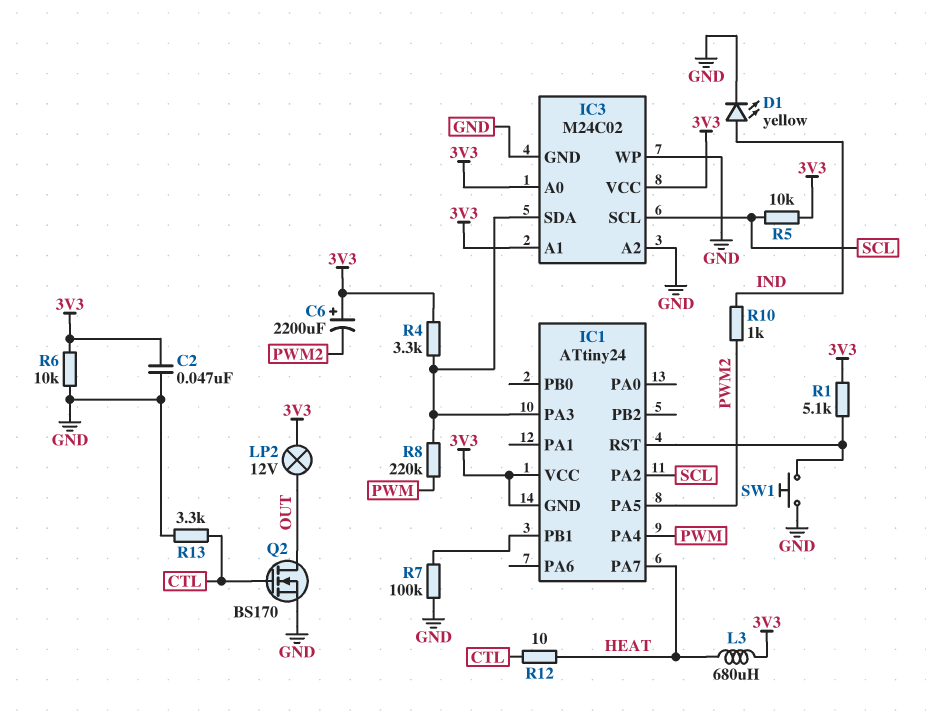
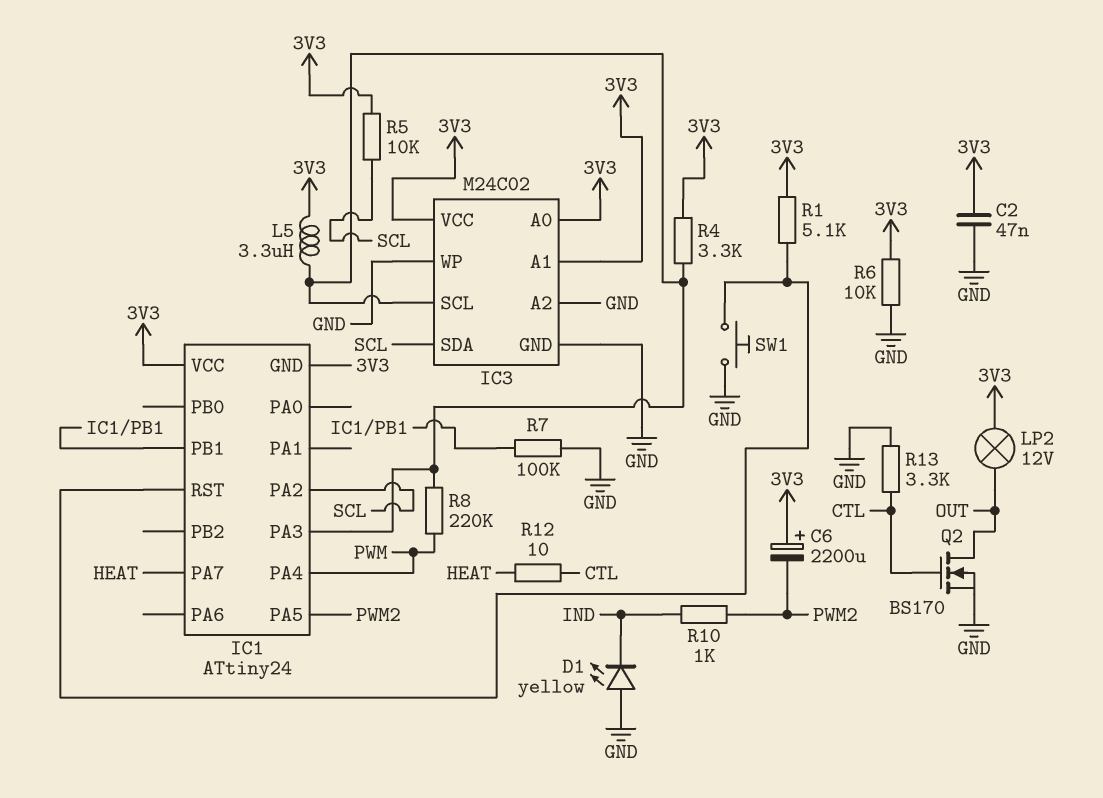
D1: LED yellow (A IND, K GND) -> LED yellow (A GND, K IND)
IC3 pin SCL: SCL -> IC1/PA3
IC3 pin SDA: IC1/PA3 -> SCL
L3: 680uH (3V3, HEAT) -> none
L5: none -> 3.3uH (3V3, IC1/PA3)

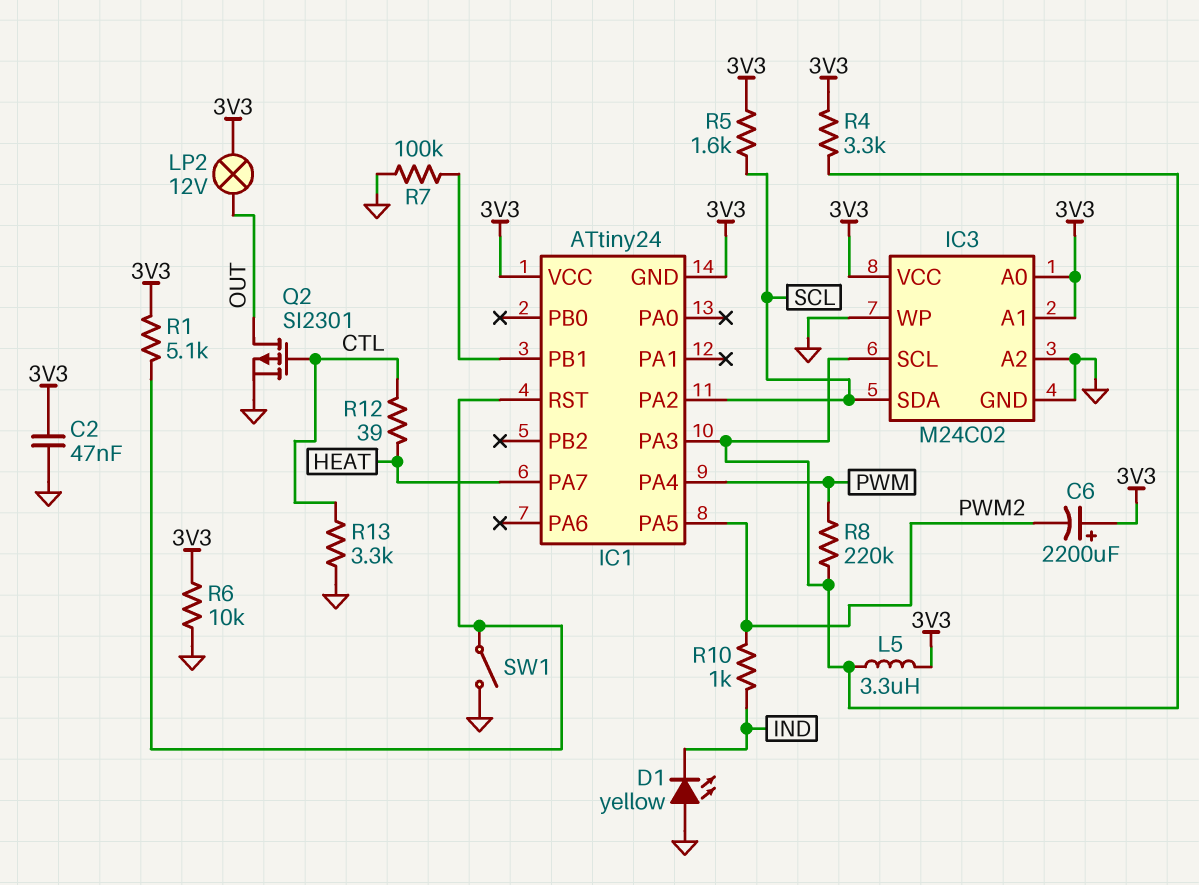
Q2: NMOS BS170 (G CTL, D OUT, S GND) -> PMOS SI2301 (G CTL, D OUT, S GND)
R5: 10k (3V3, SCL) -> 1.6k (3V3, SCL)
R12: 10 (CTL, HEAT) -> 39 (CTL, HEAT)
SW1: button (GND, IC1/RST) -> switch (GND, IC1/RST)

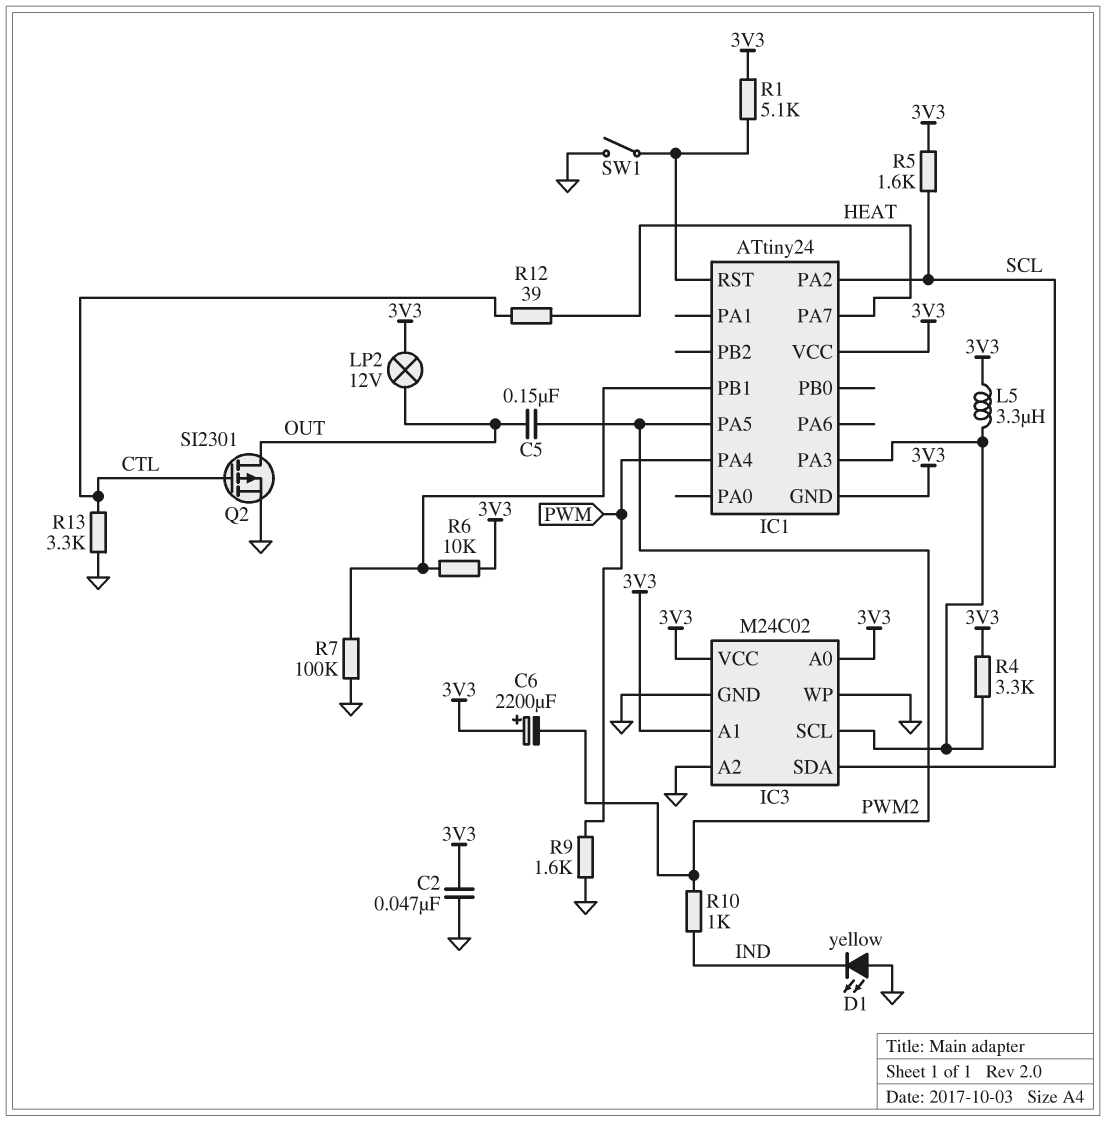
C5: none -> 150nF (OUT, PWM2)
R6: 10k (3V3, GND) -> 10k (3V3, IC1/PB1)
R8: 220k (IC1/PA3, PWM) -> none
R9: none -> 1.6k (GND, PWM)

